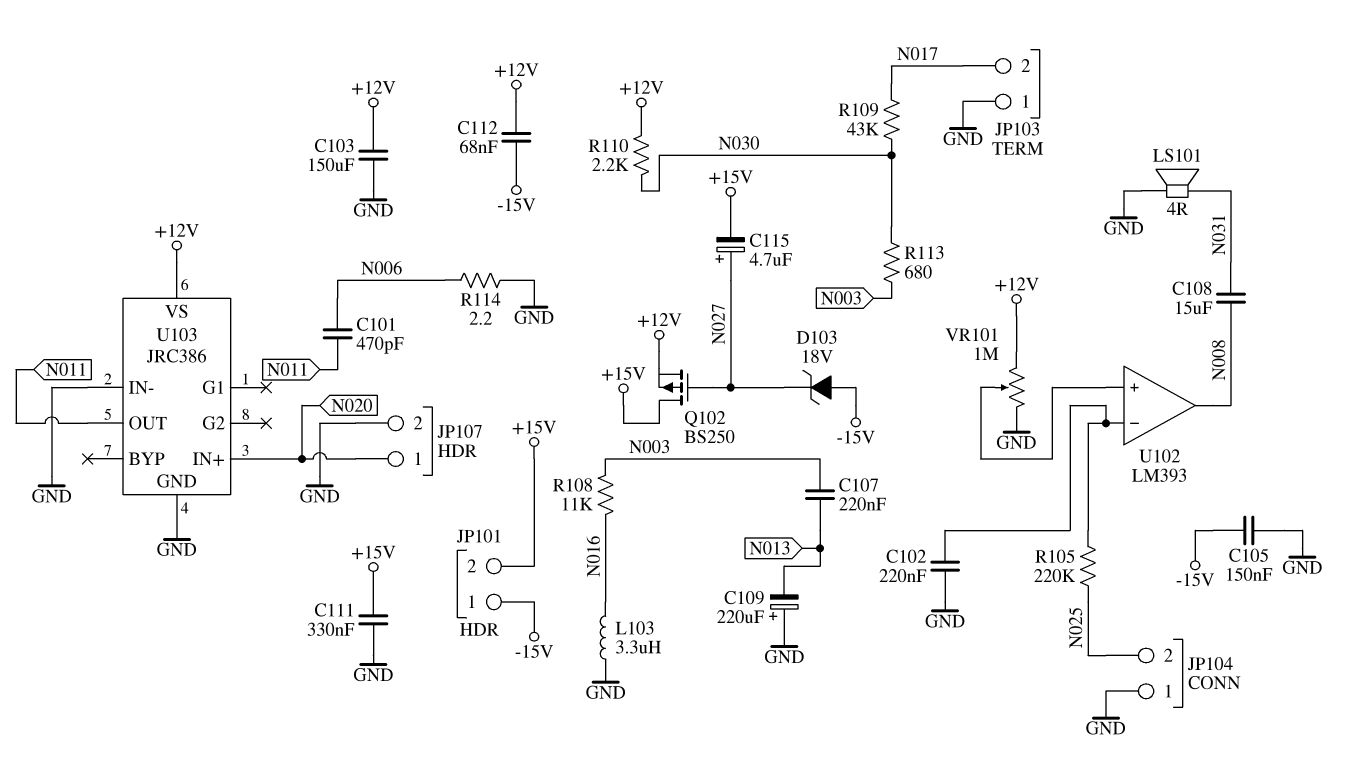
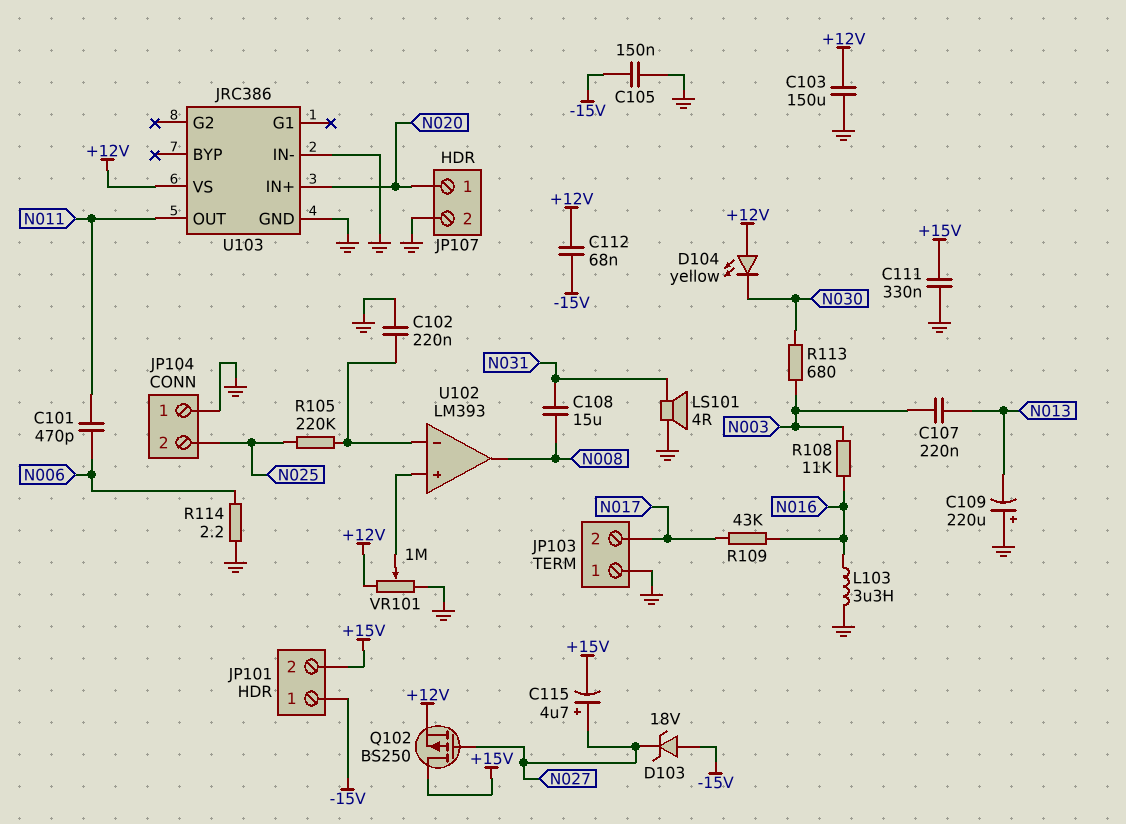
D104: none -> LED yellow (A +12V, K N030)
R109: 43k (N017, N030) -> 43k (N016, N017)
R110: 2.2k (+12V, N030) -> none

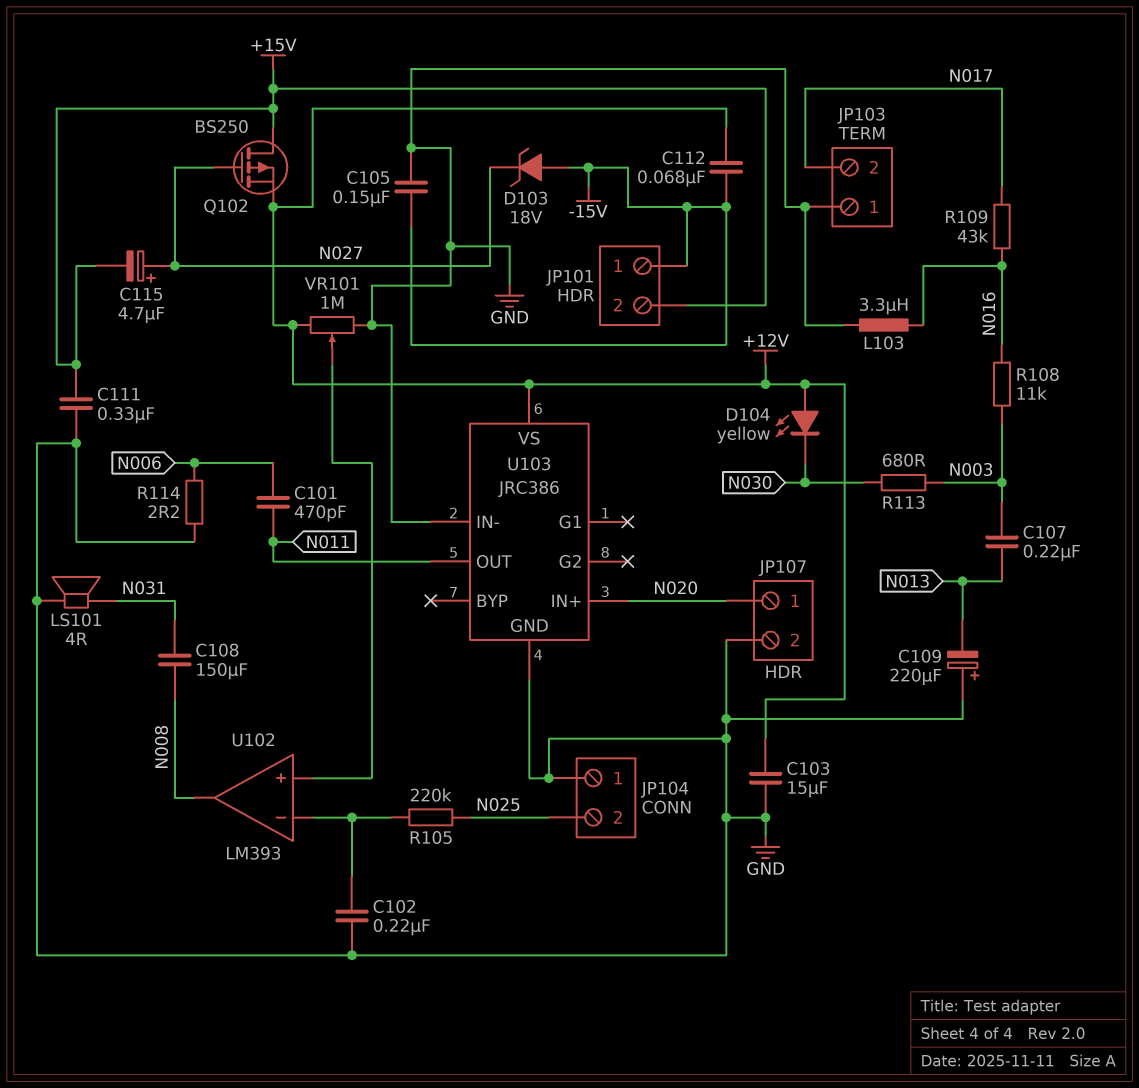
C103: 150uF (+12V, GND) -> 15uF (+12V, GND)
C108: 15uF (N008, N031) -> 150uF (N008, N031)

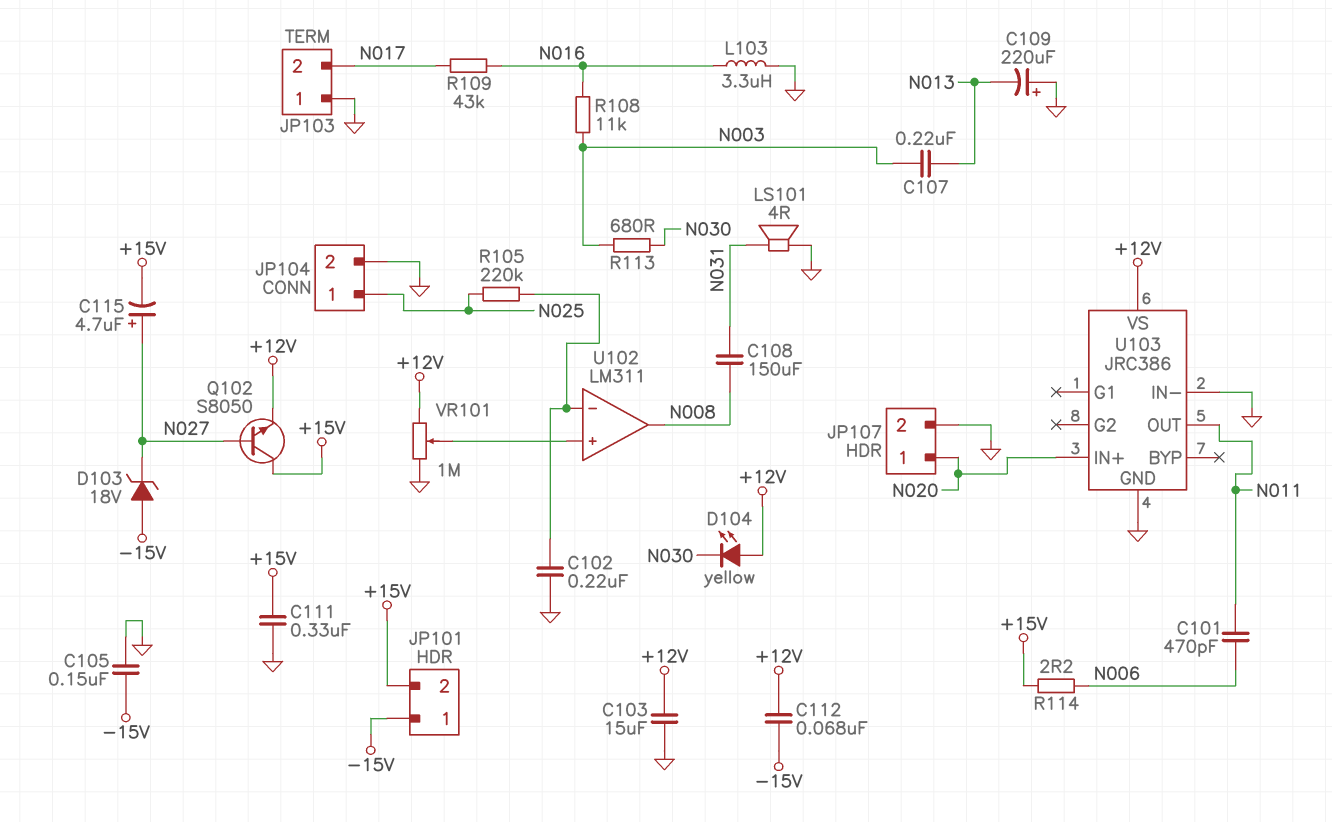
JP104 pin 1: GND -> N025
JP104 pin 2: N025 -> GND
Q102: PMOS BS250 (G N027, D +15V, S +12V) -> NPN S8050 (B N027, C +15V, E +12V)
R114: 2.2 (GND, N006) -> 2.2 (+15V, N006)
U102: LM393 -> LM311

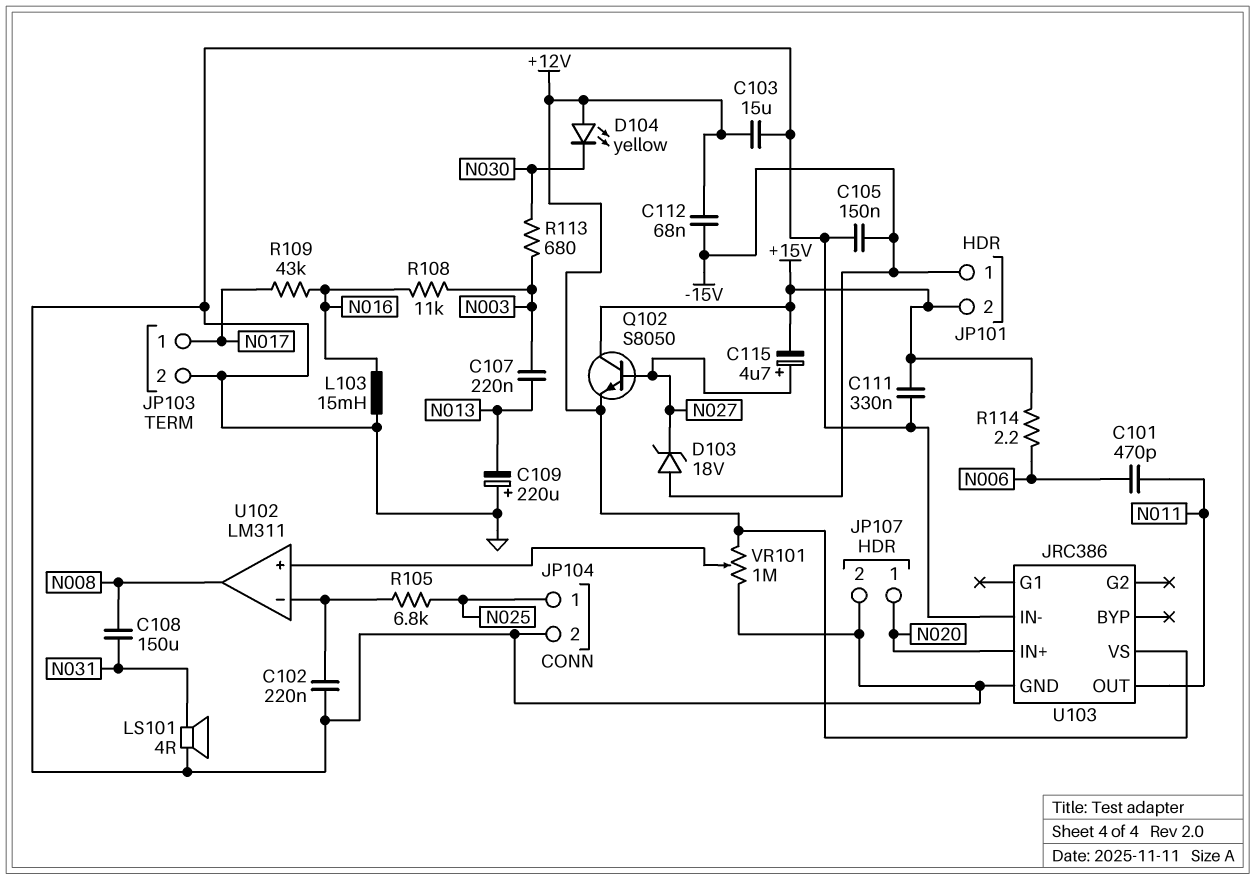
JP103 pin 1: GND -> N017
JP103 pin 2: N017 -> GND
L103: 3.3uH (GND, N016) -> 15mH (GND, N016)
R105: 220k (N025, U102/in-) -> 6.8k (N025, U102/in-)

